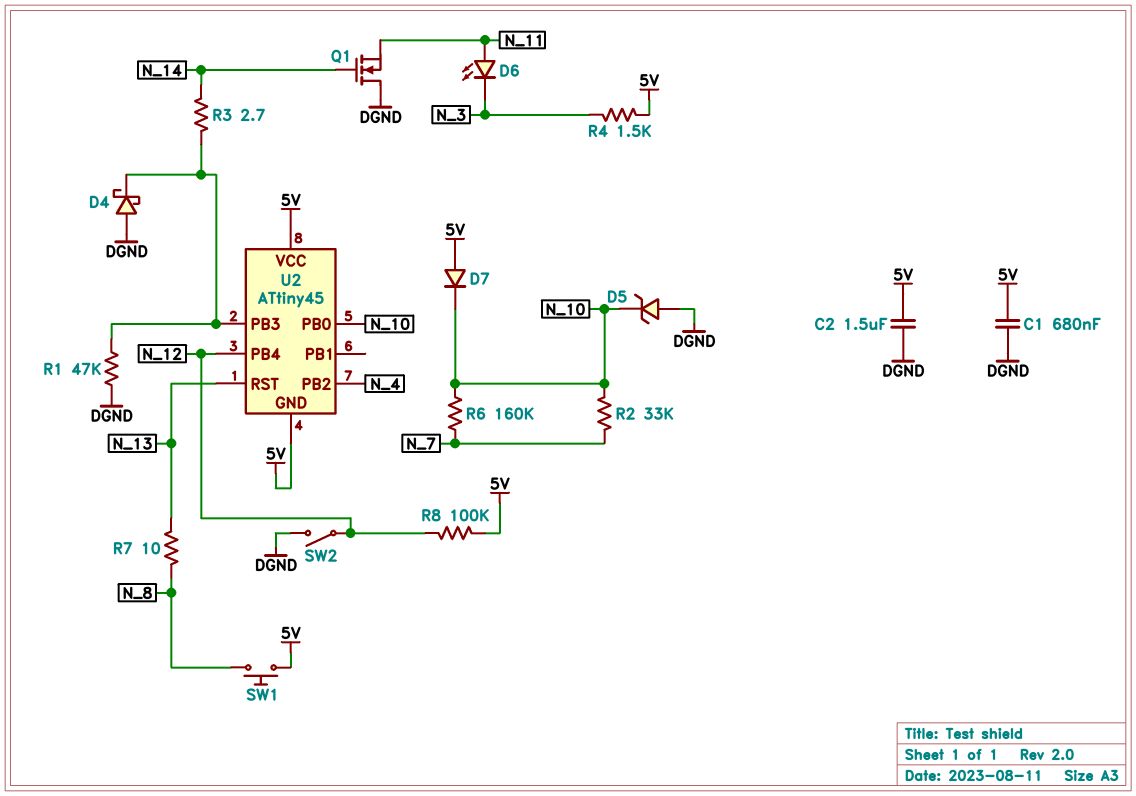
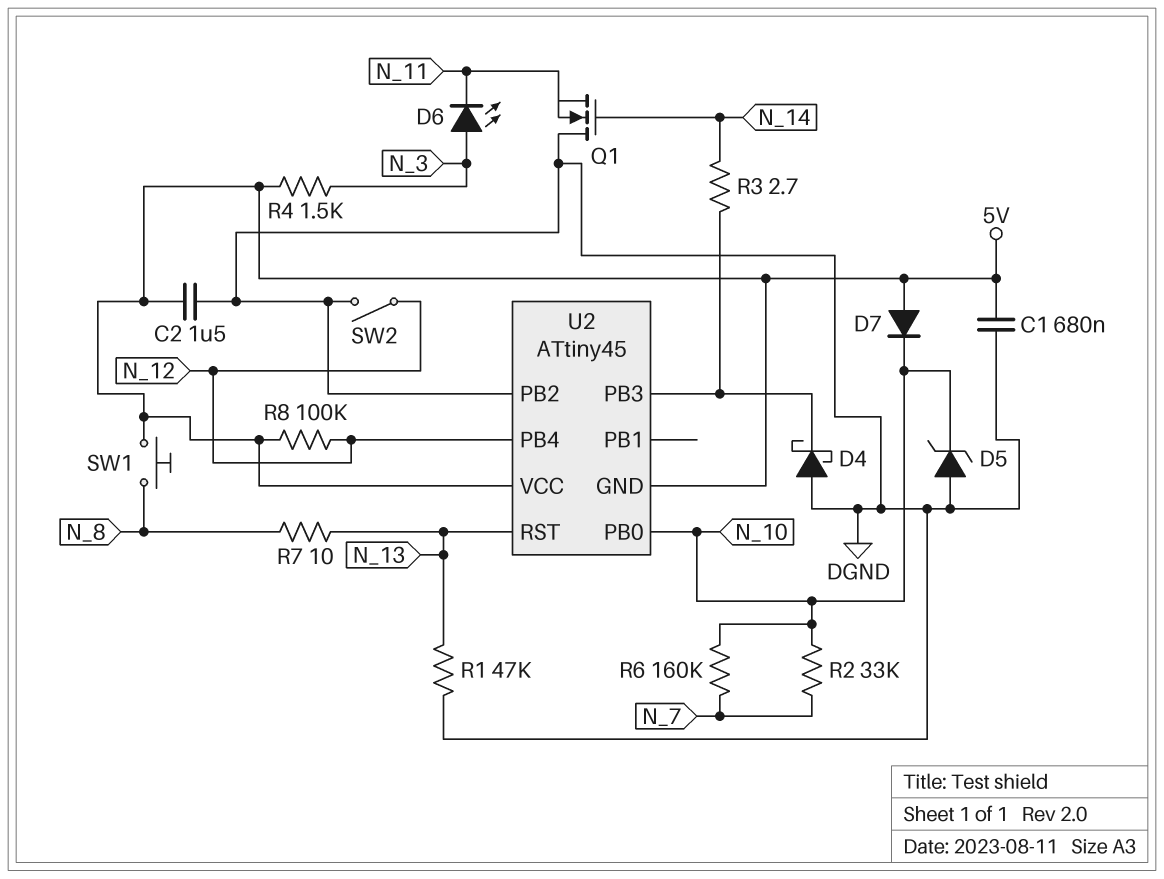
D6: LED (A N_11, K N_3) -> LED (A N_3, K N_11)
R1: 47k (DGND, U2/PB3) -> 47k (DGND, N_13)
U2 pin PB2: N_4 -> DGND

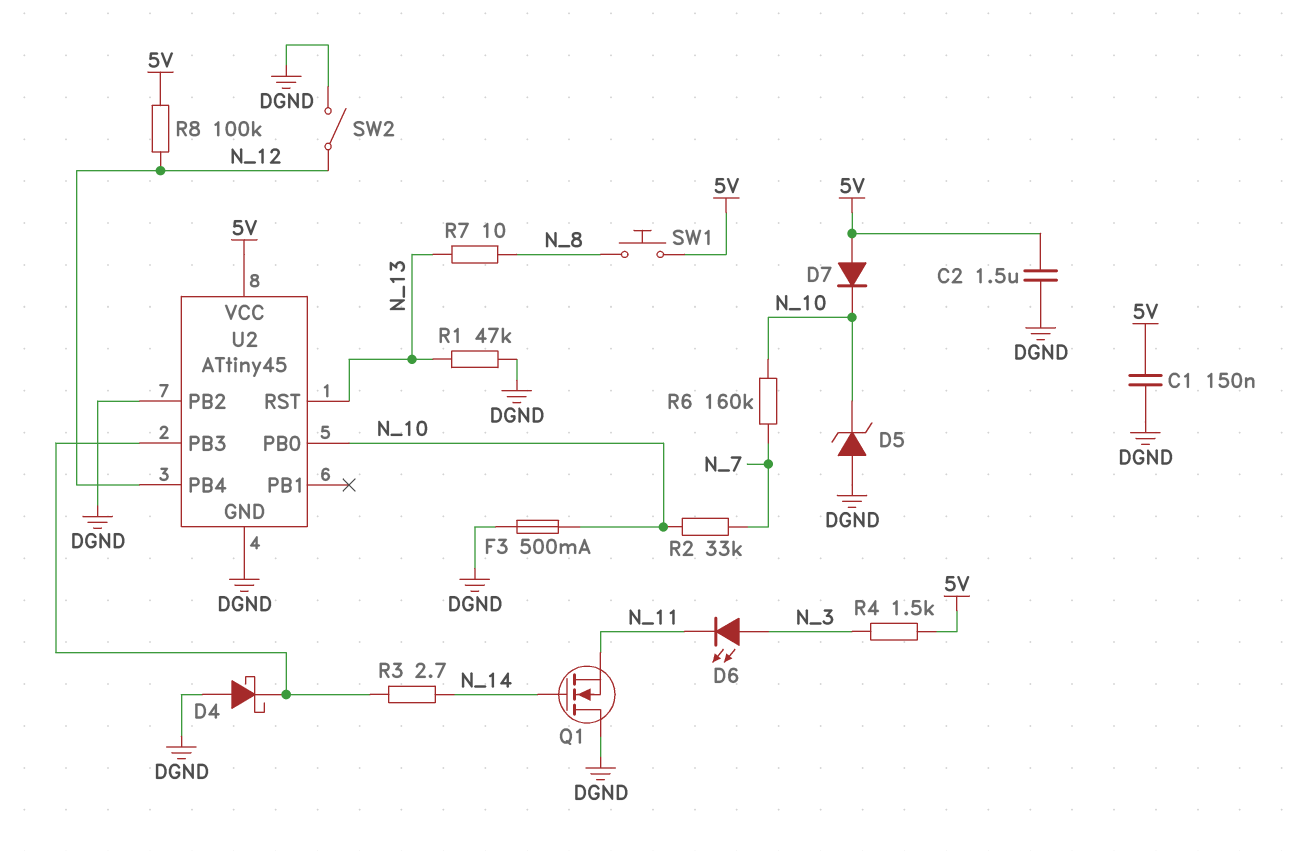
C1: 680nF (5V, DGND) -> 150nF (5V, DGND)
F3: none -> 500mA (DGND, N_10)
U2 pin GND: 5V -> DGND

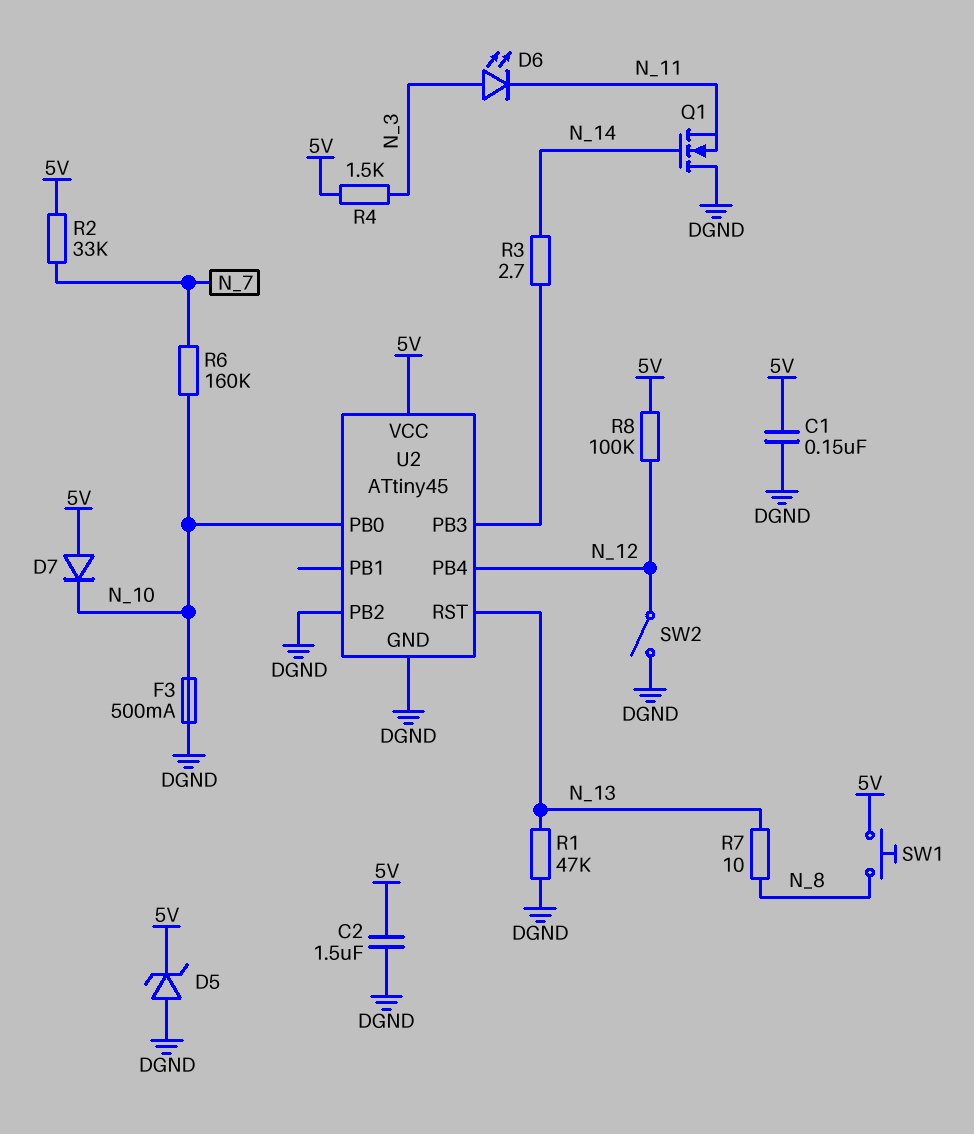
D4: schottky (A DGND, K U2/PB3) -> none
D5: zener (A DGND, K N_10) -> zener (A DGND, K 5V)
R2: 33k (N_7, N_10) -> 33k (5V, N_7)

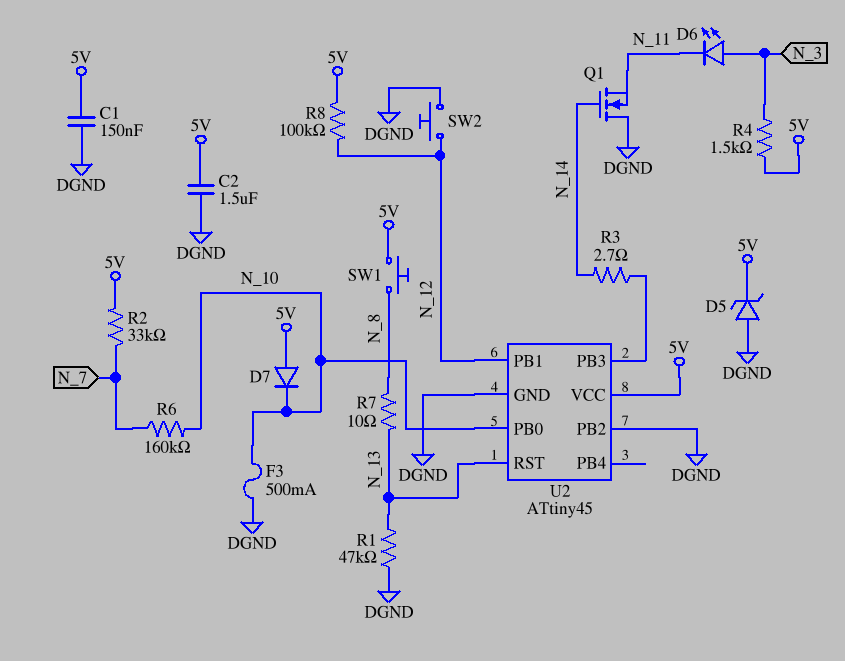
SW2: switch (DGND, N_12) -> button (DGND, N_12)
U2 pin PB1: none -> N_12
U2 pin PB4: N_12 -> none

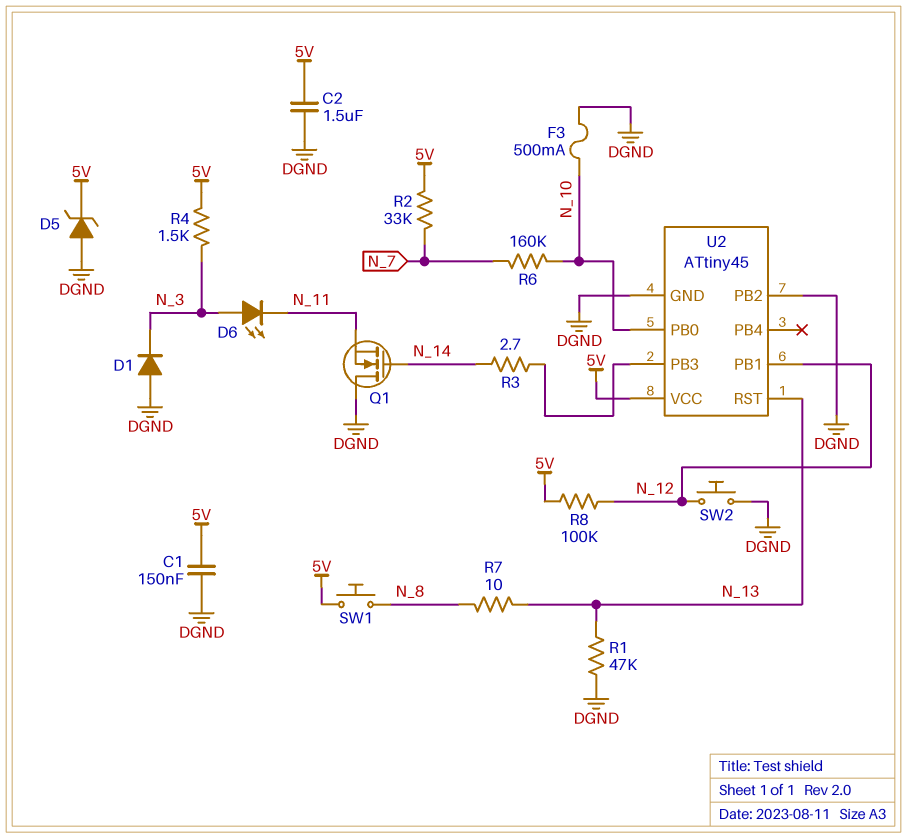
D1: none -> diode (A DGND, K N_3)
D7: diode (A 5V, K N_10) -> none

